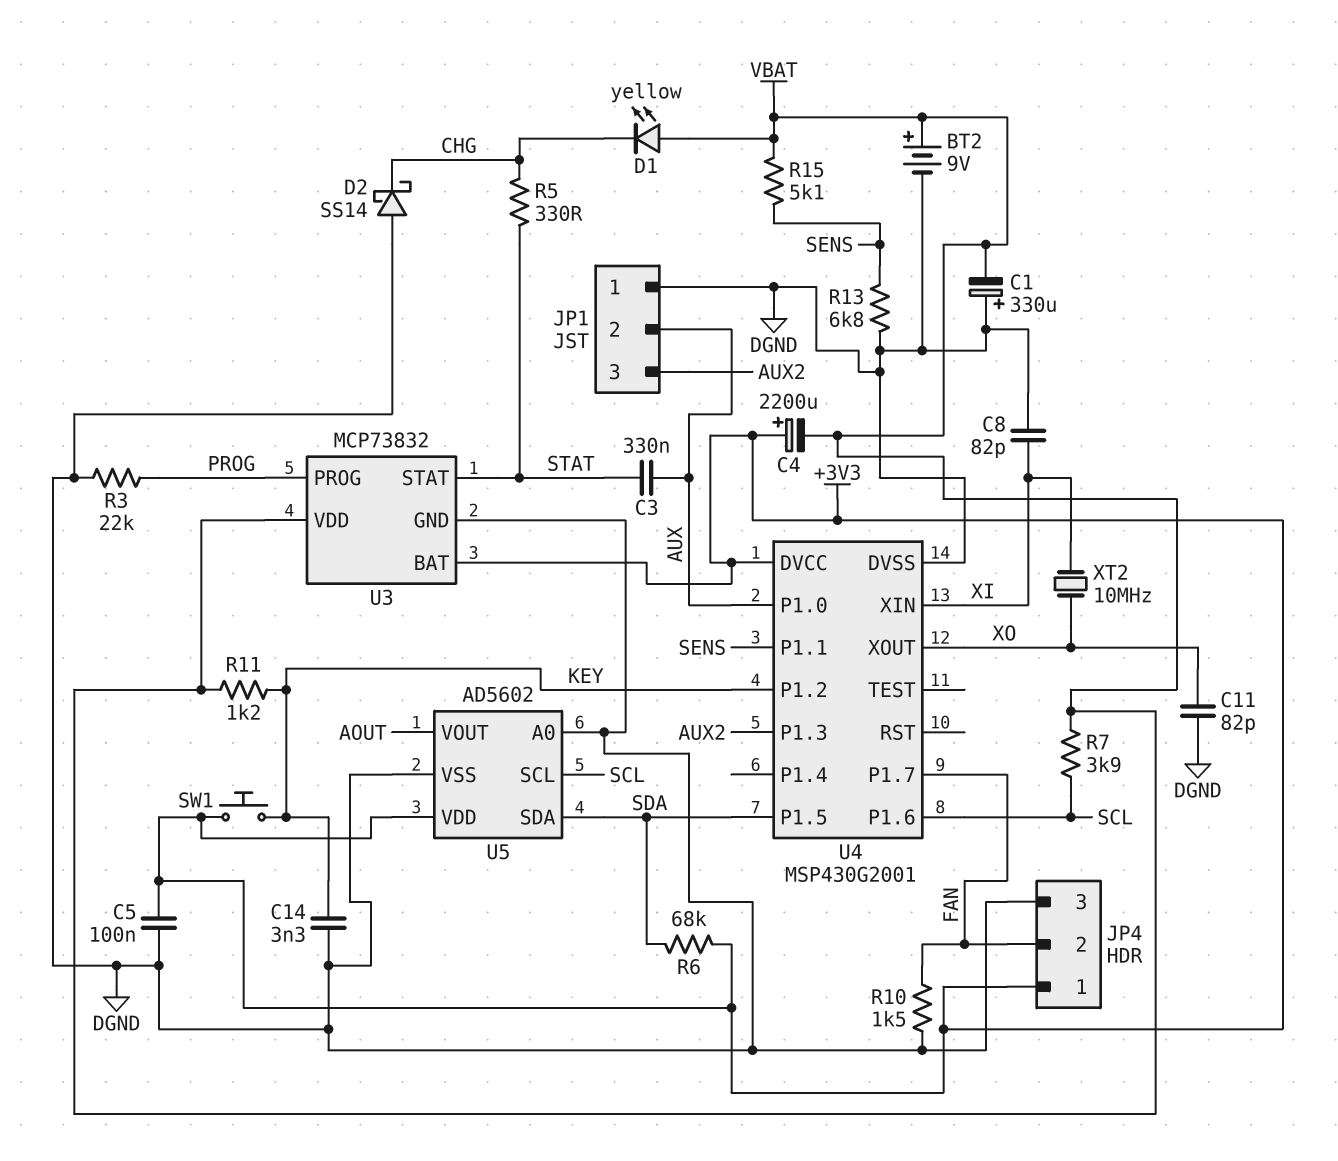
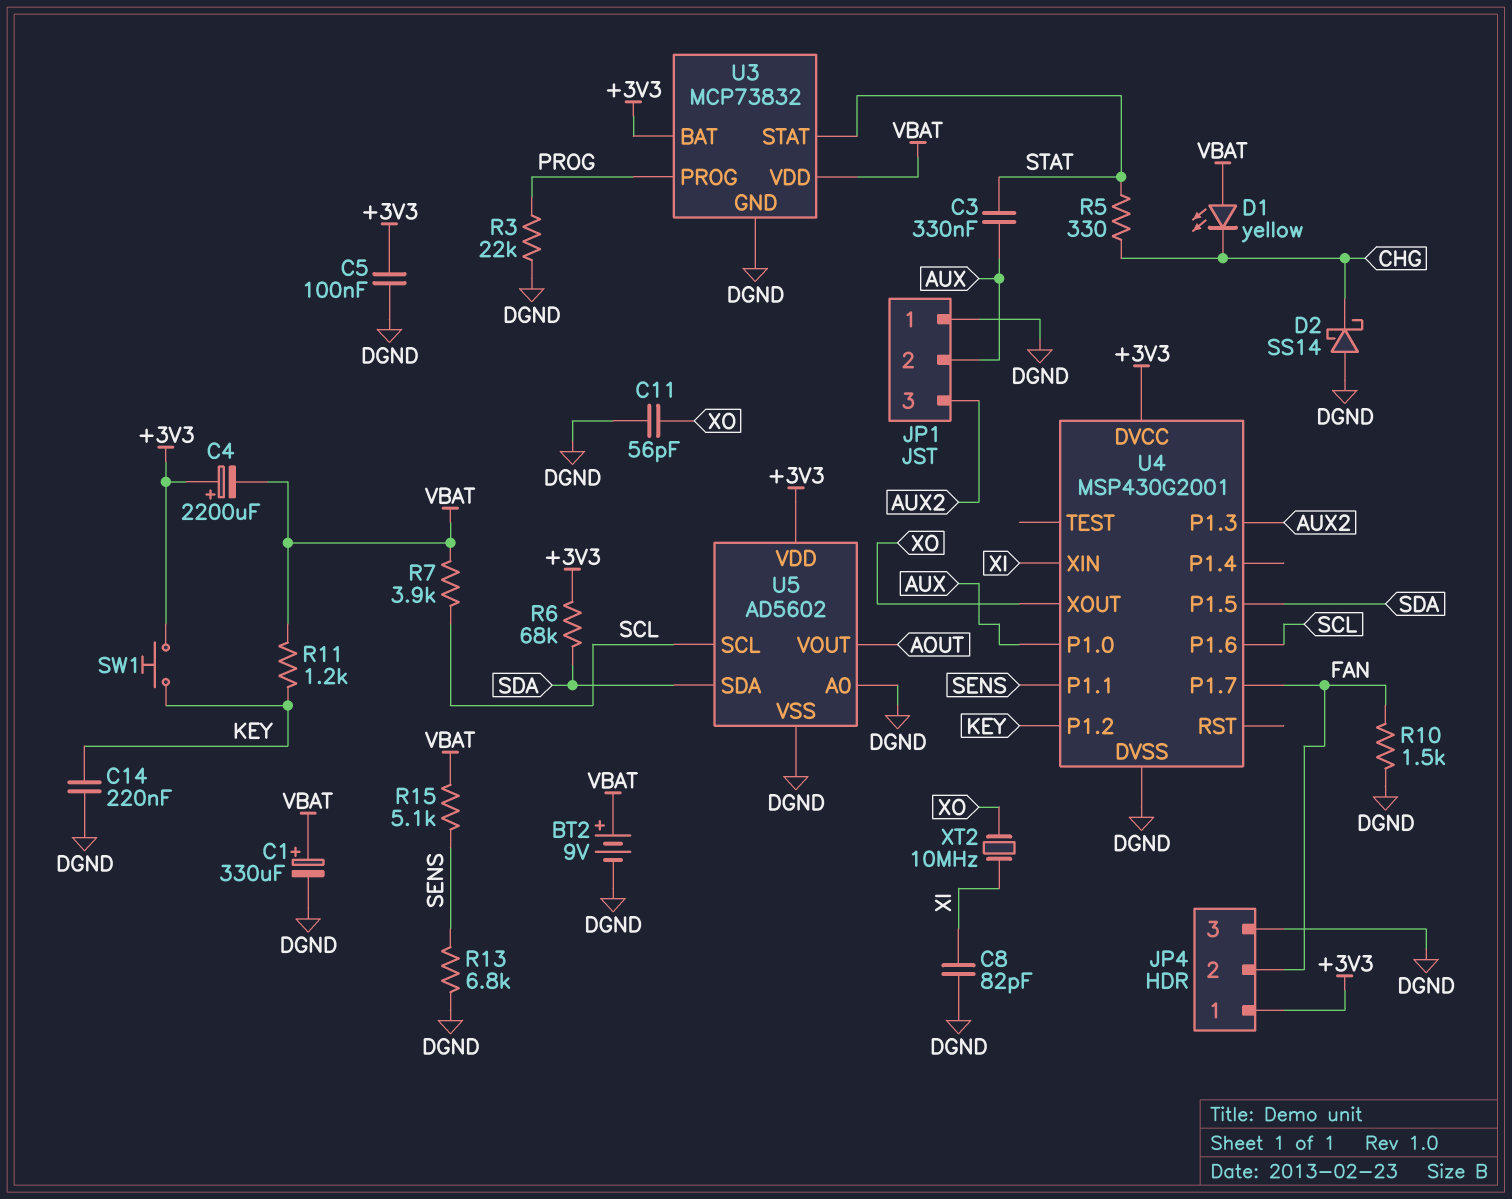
C1: 330uF (plus DGND, minus VBAT) -> 330uF (plus VBAT, minus DGND)
C11: 82pF (DGND, XO) -> 56pF (DGND, XO)
C14: 3.3nF (DGND, KEY) -> 220nF (DGND, KEY)

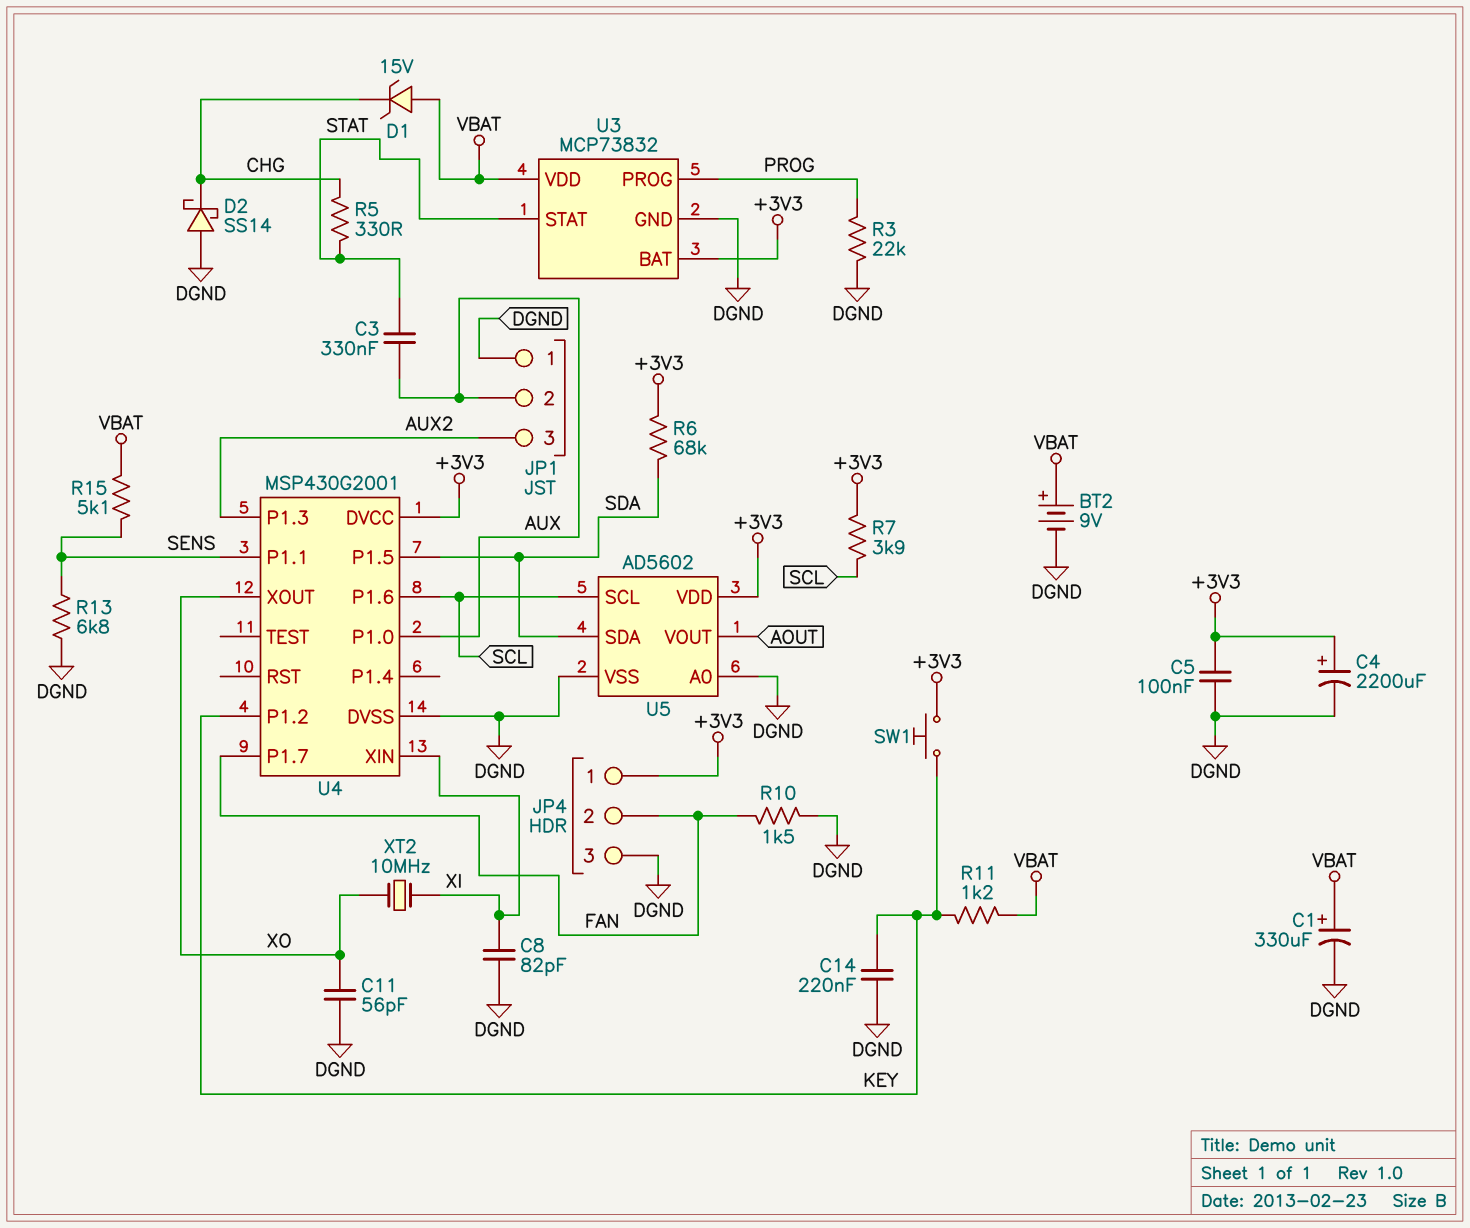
C4: 2200uF (plus +3V3, minus VBAT) -> 2200uF (plus +3V3, minus DGND)
D1: LED yellow (A VBAT, K CHG) -> zener 15V (A VBAT, K CHG)
R7: 3.9k (SCL, VBAT) -> 3.9k (+3V3, SCL)

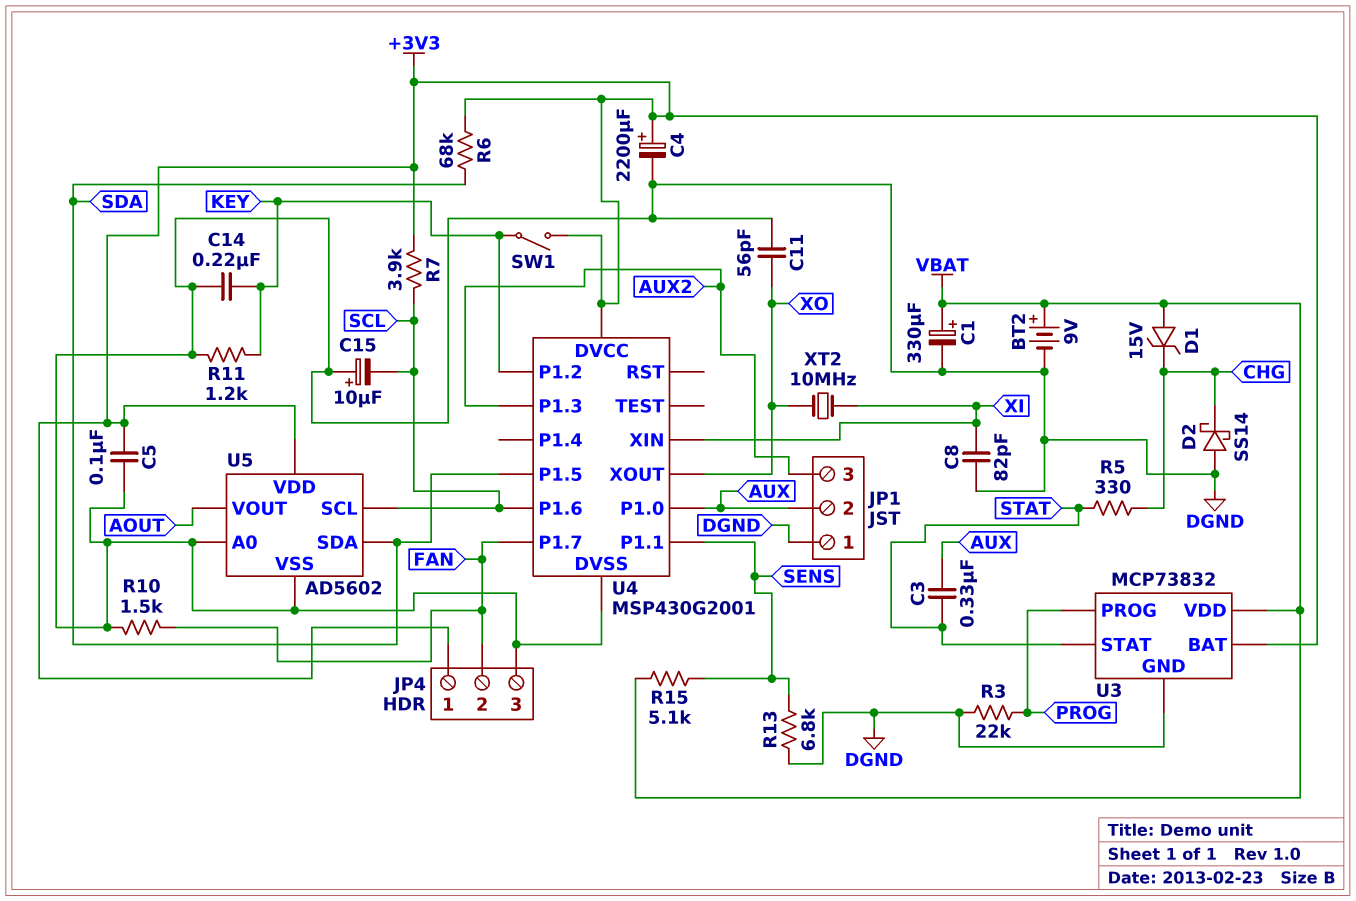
C15: none -> 10uF (plus DGND, minus SCL)
R11: 1.2k (KEY, VBAT) -> 1.2k (DGND, KEY)
SW1: button (+3V3, KEY) -> switch (+3V3, KEY)

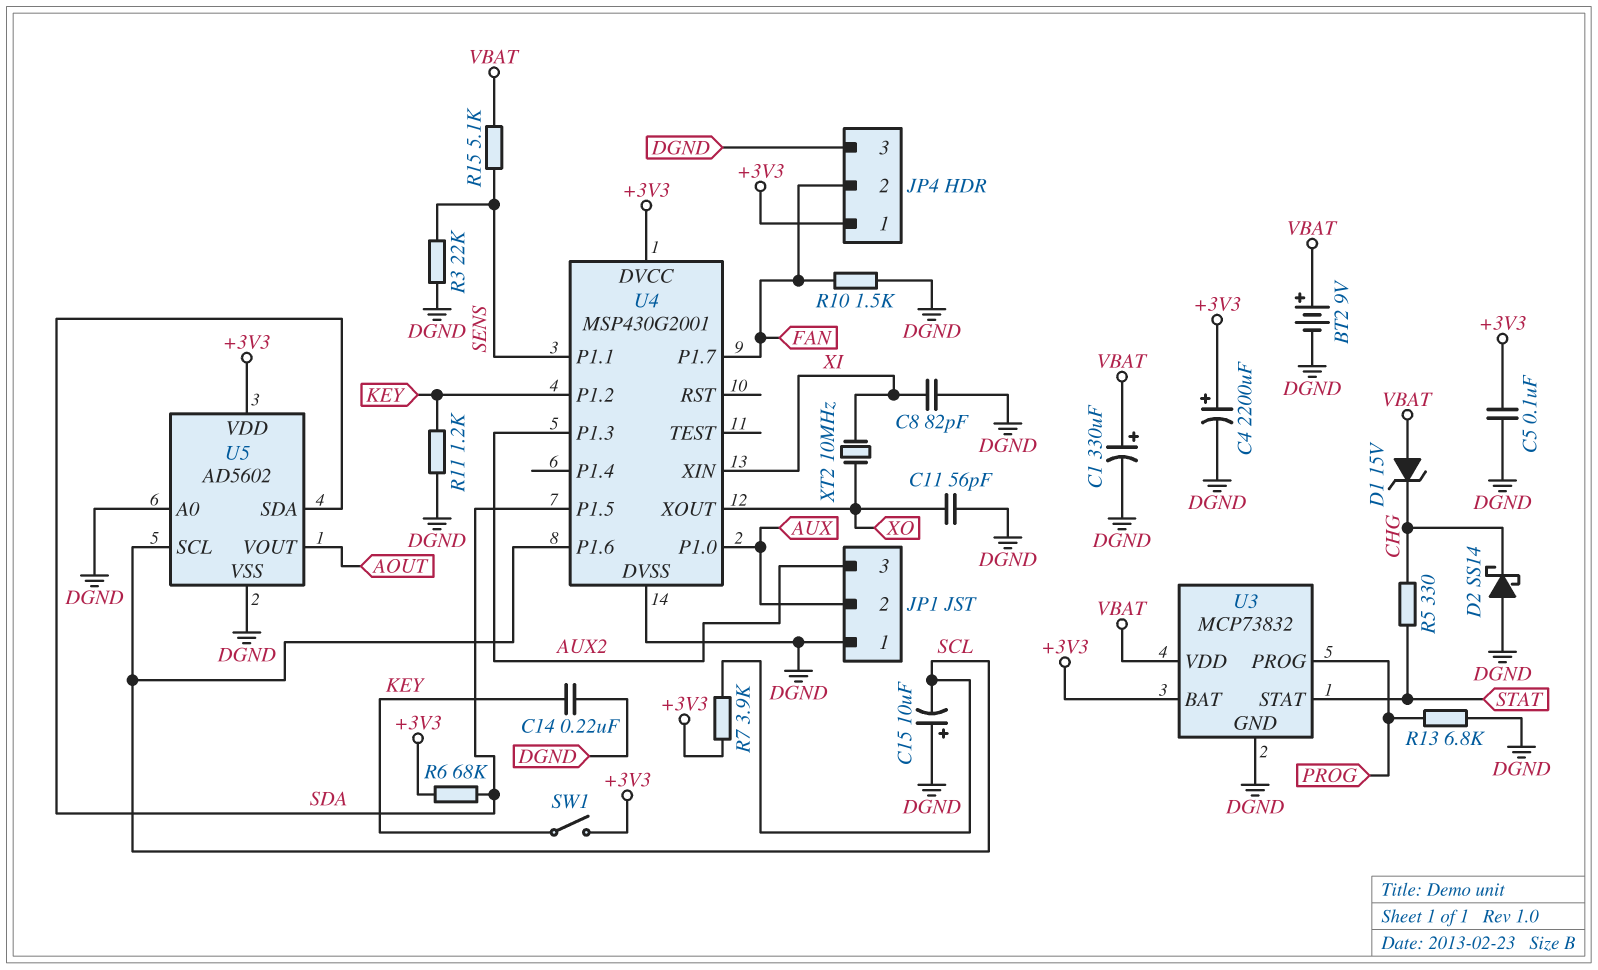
C3: 330nF (AUX, STAT) -> none
R3: 22k (DGND, PROG) -> 22k (DGND, SENS)
R13: 6.8k (DGND, SENS) -> 6.8k (DGND, PROG)

